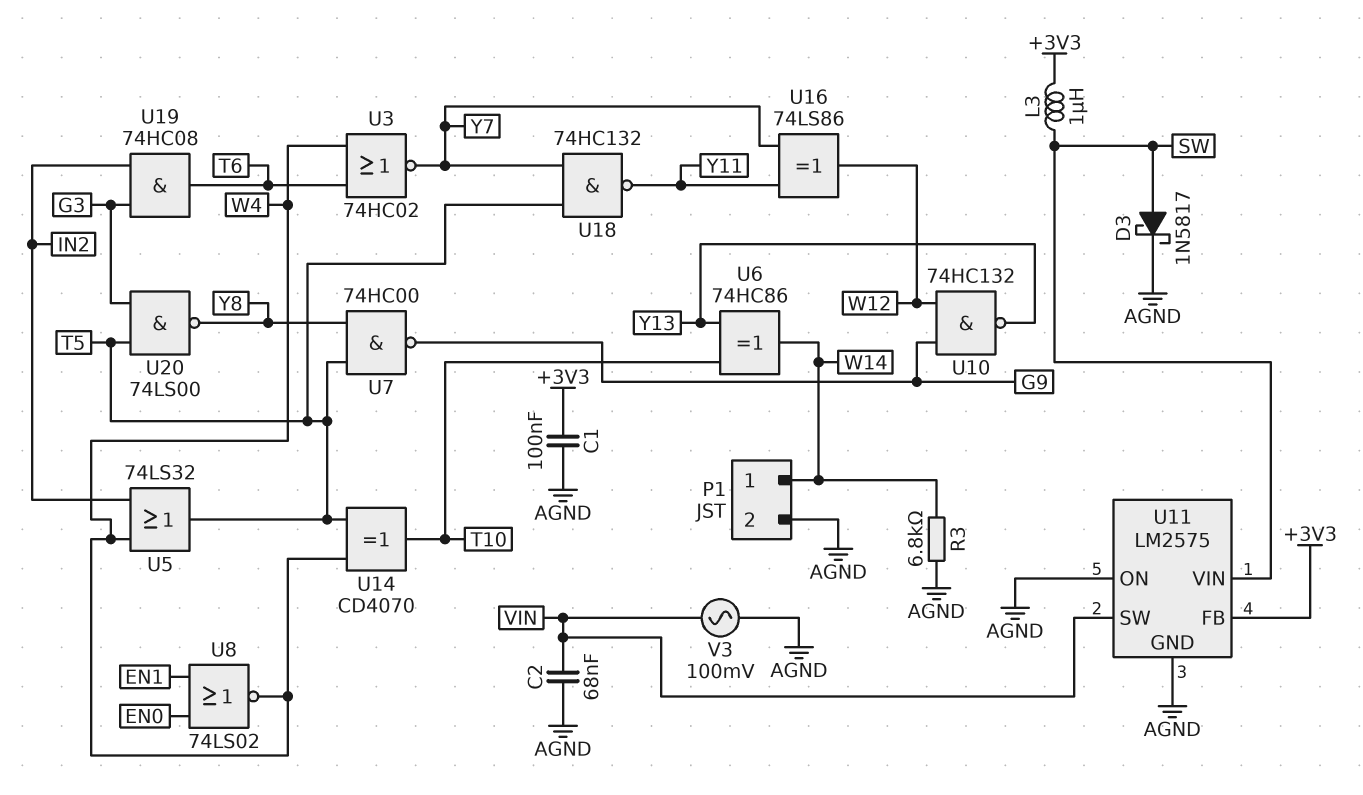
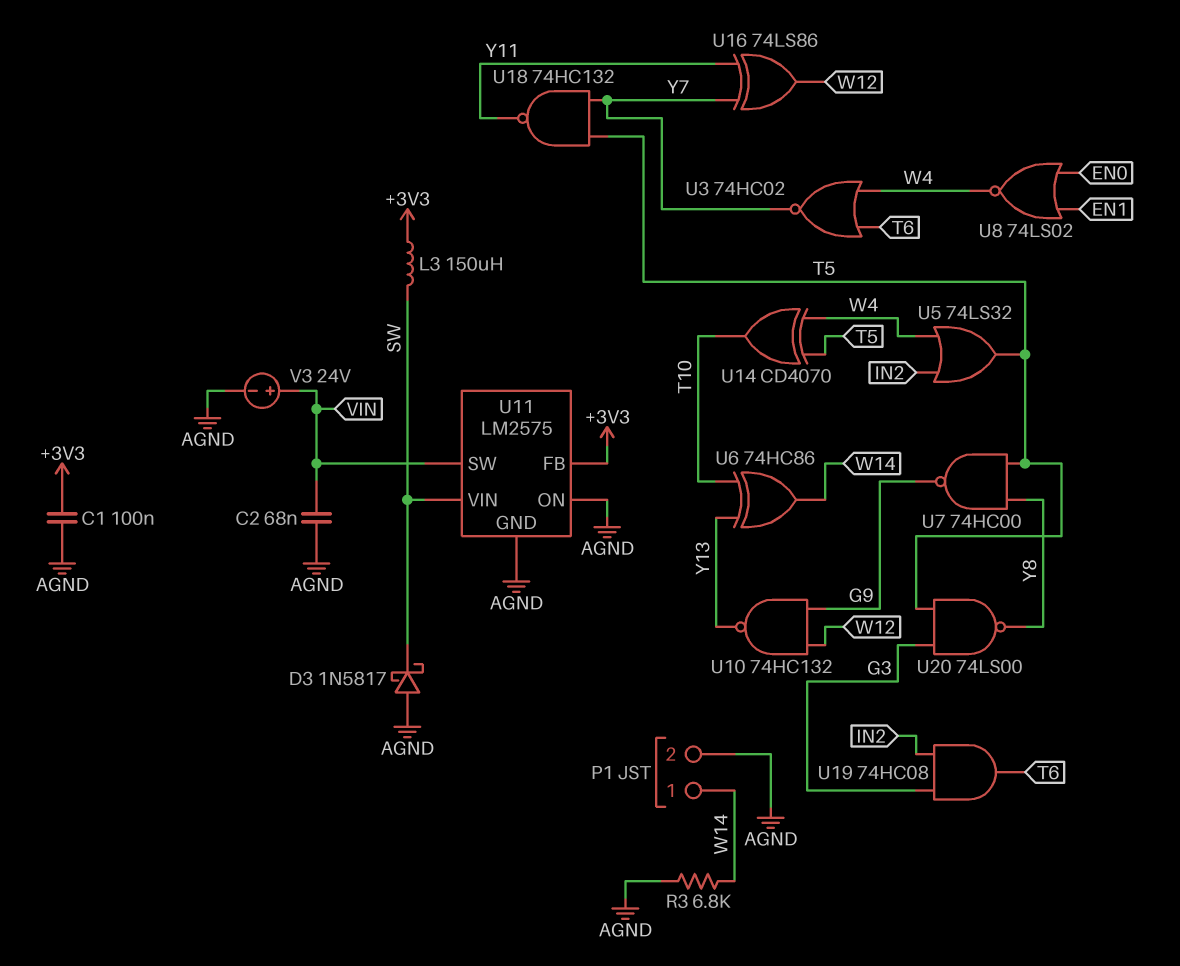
D3: schottky 1N5817 (A SW, K AGND) -> schottky 1N5817 (A AGND, K SW)
L3: 1uH (+3V3, SW) -> 150uH (+3V3, SW)
V3: AC 100mV (AGND, VIN) -> 24V (plus VIN, minus AGND)

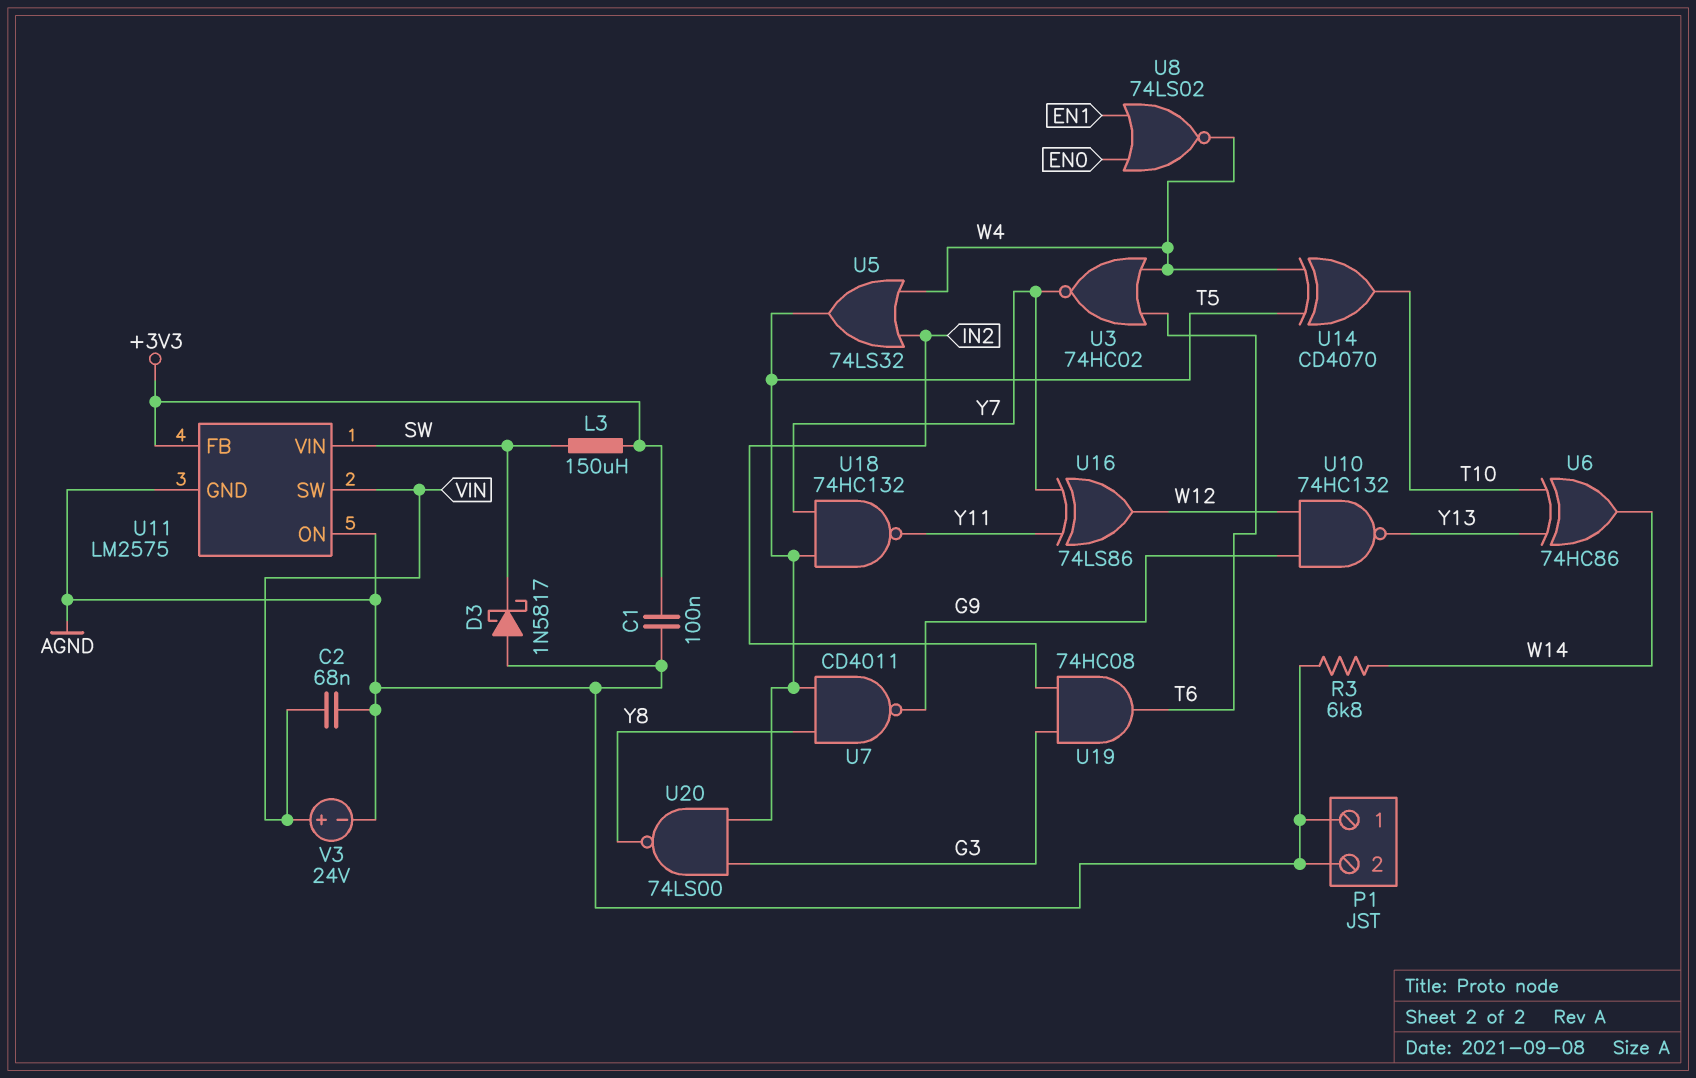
P1 pin 1: W14 -> AGND
U7: NAND 74HC00 (in T5, in Y8, out G9) -> NAND CD4011 (in T5, in Y8, out G9)

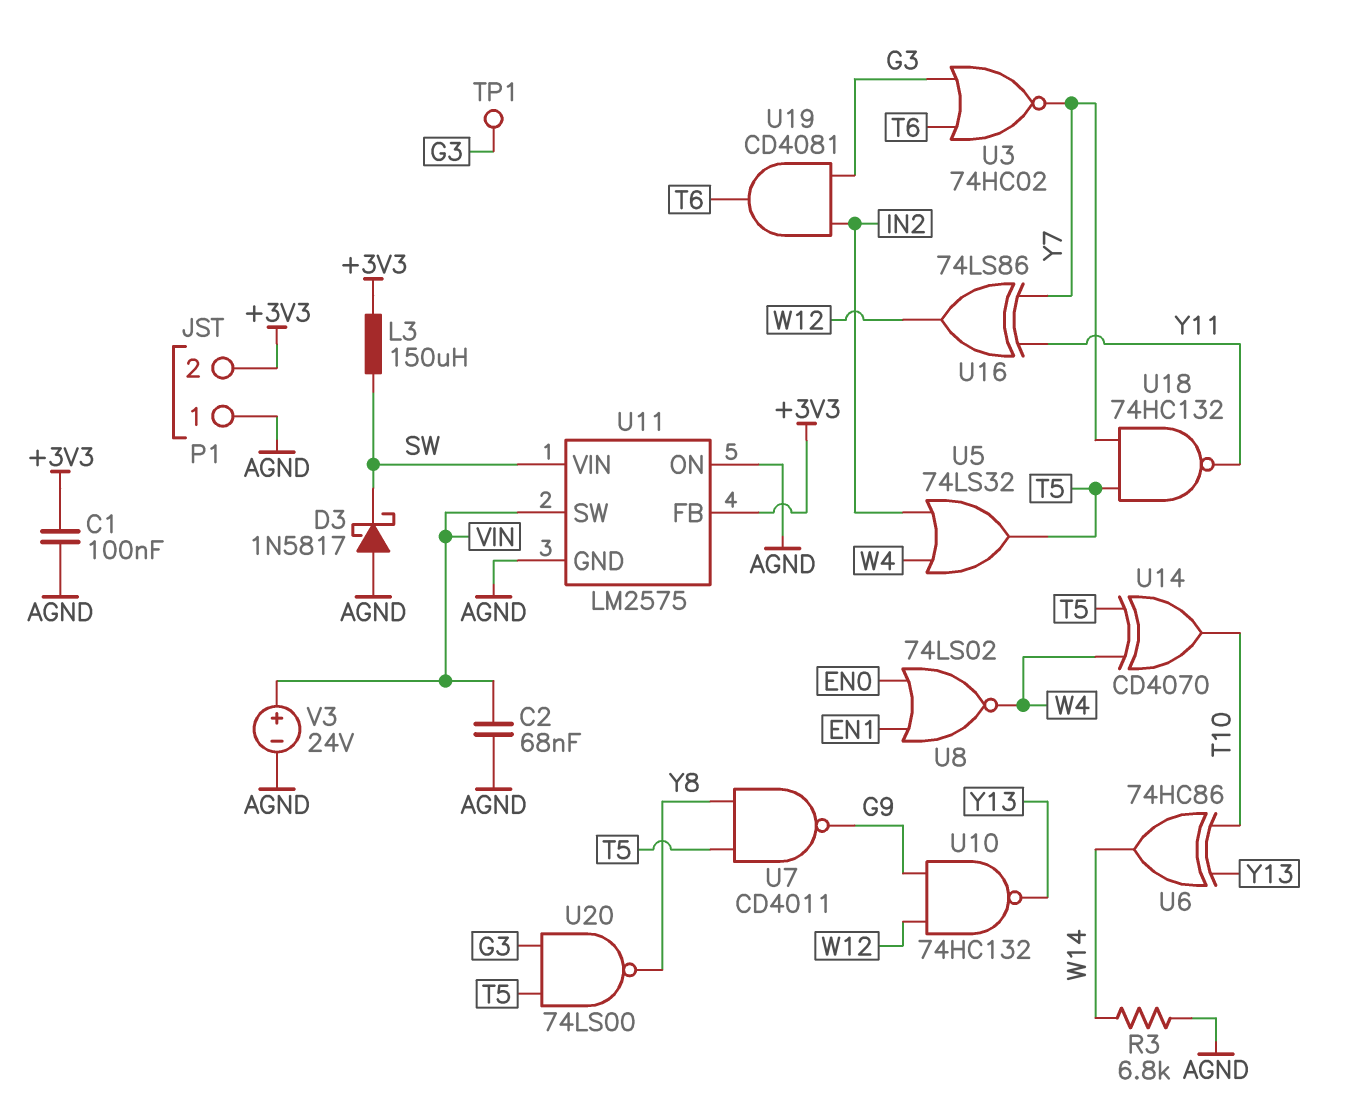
P1 pin 2: AGND -> +3V3
TP1: none -> test point (G3)
U3: NOR 74HC02 (in T6, in W4, out Y7) -> NOR 74HC02 (in G3, in T6, out Y7)
U19: AND 74HC08 (in G3, in IN2, out T6) -> AND CD4081 (in G3, in IN2, out T6)

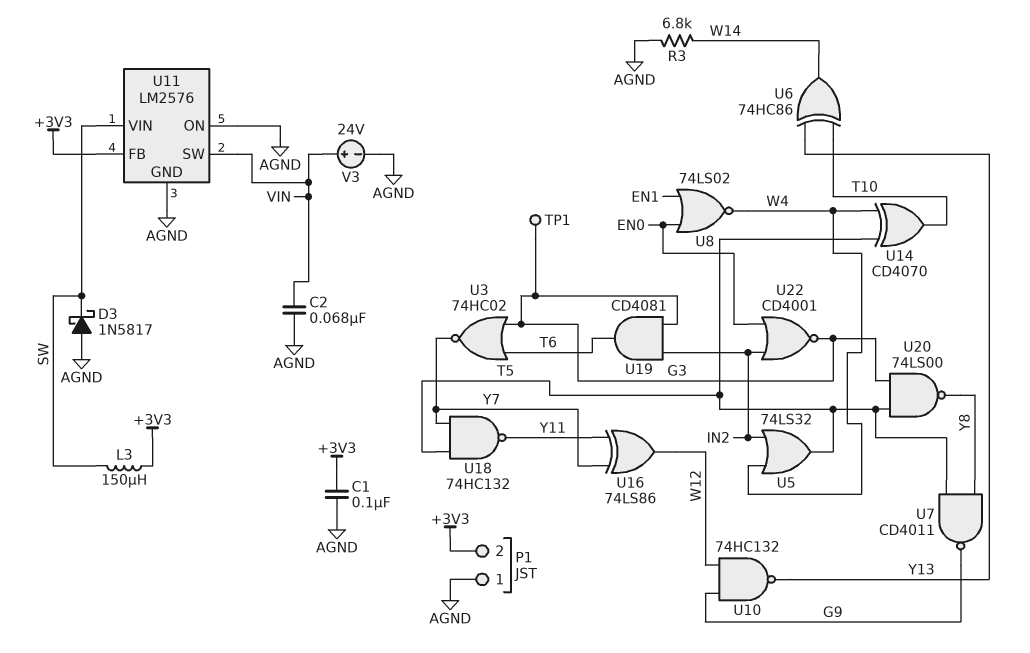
U11: LM2575 -> LM2576
U22: none -> NOR CD4001 (in EN0, in IN2, out G3)

